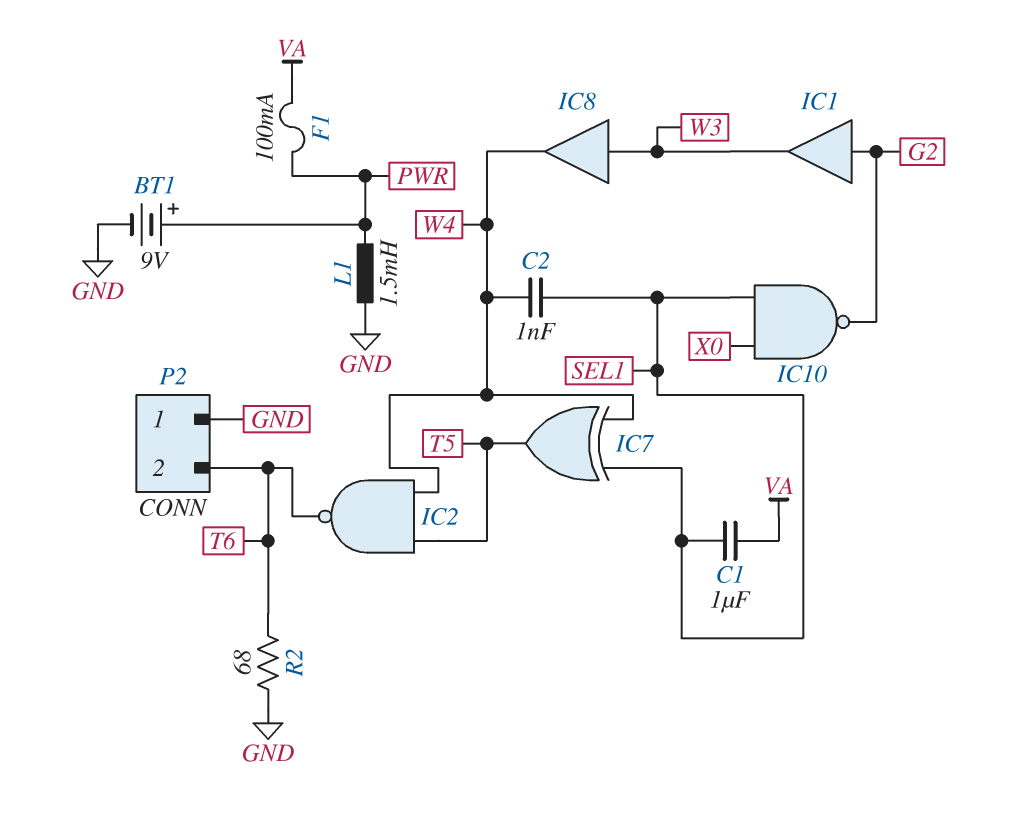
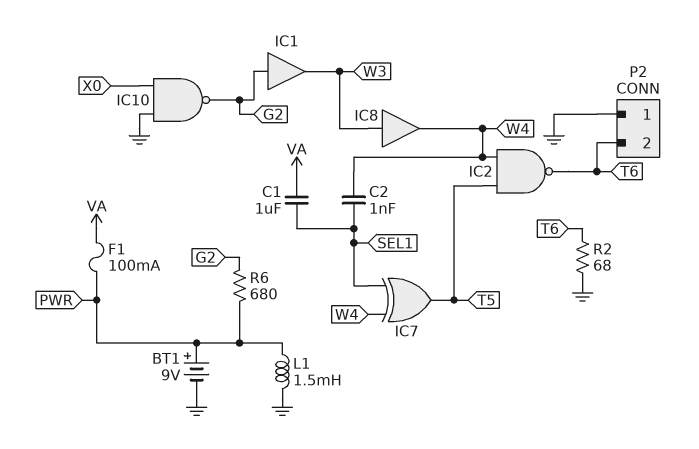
IC10: NAND (in SEL1, in X0, out G2) -> NAND (in GND, in X0, out G2)
R6: none -> 680 (G2, PWR)

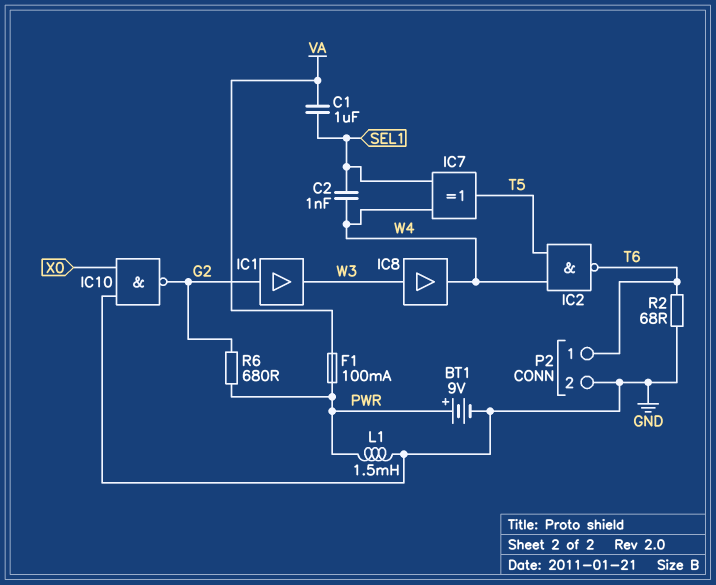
P2 pin 1: GND -> T6
P2 pin 2: T6 -> GND

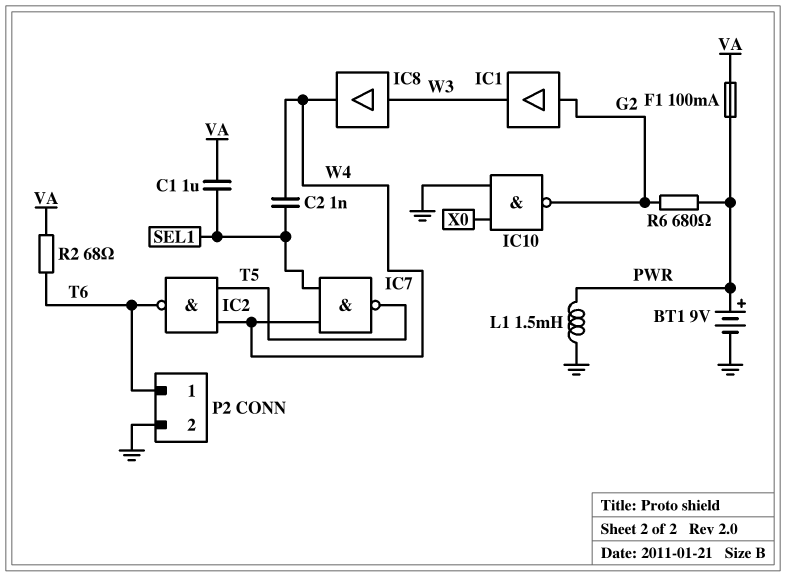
IC7: XOR (in SEL1, in W4, out T5) -> NAND (in SEL1, in W4, out T5)
R2: 68 (GND, T6) -> 68 (T6, VA)

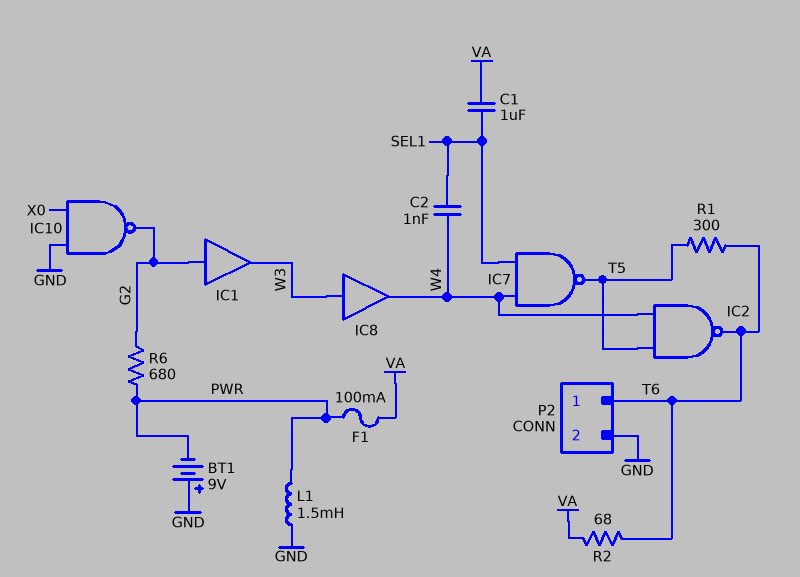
BT1: 9V (plus PWR, minus GND) -> 9V (plus GND, minus PWR)
R1: none -> 300 (T5, T6)

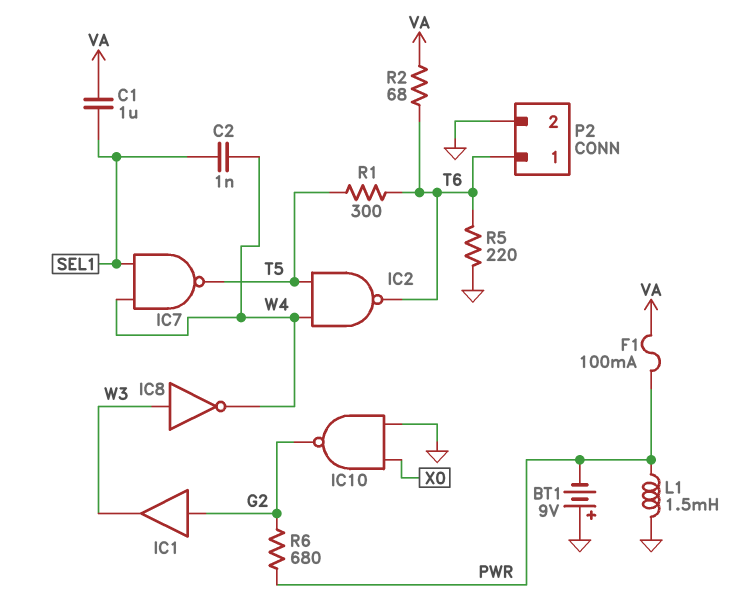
IC8: buffer (in W3, out W4) -> NOT (in W3, out W4)
R5: none -> 220 (GND, T6)

